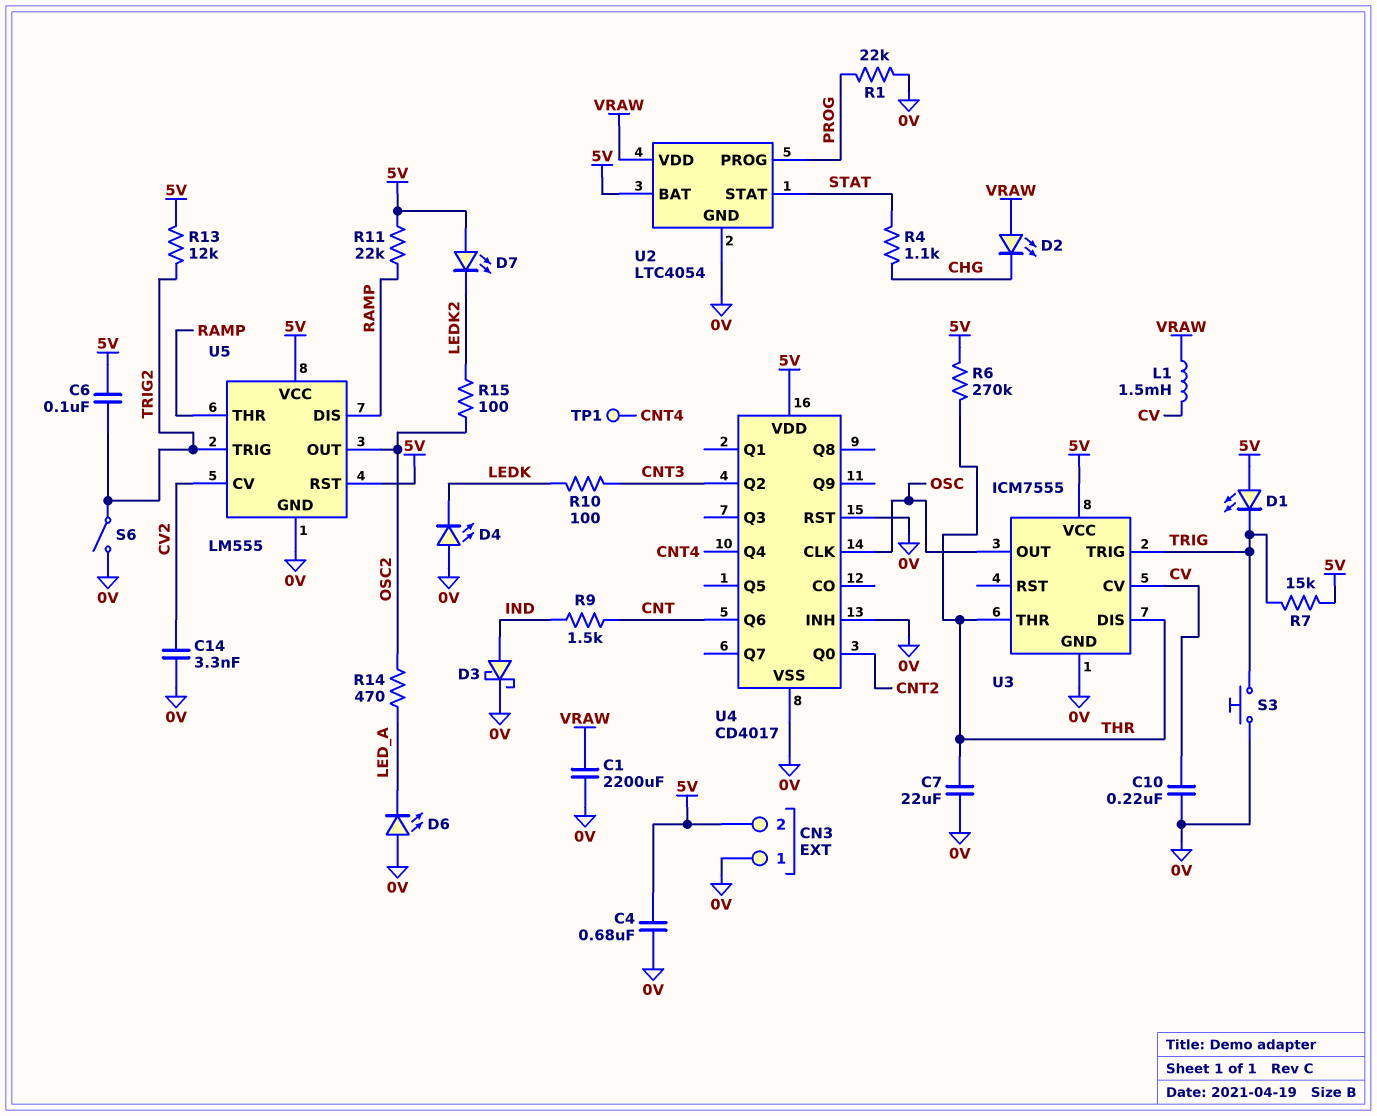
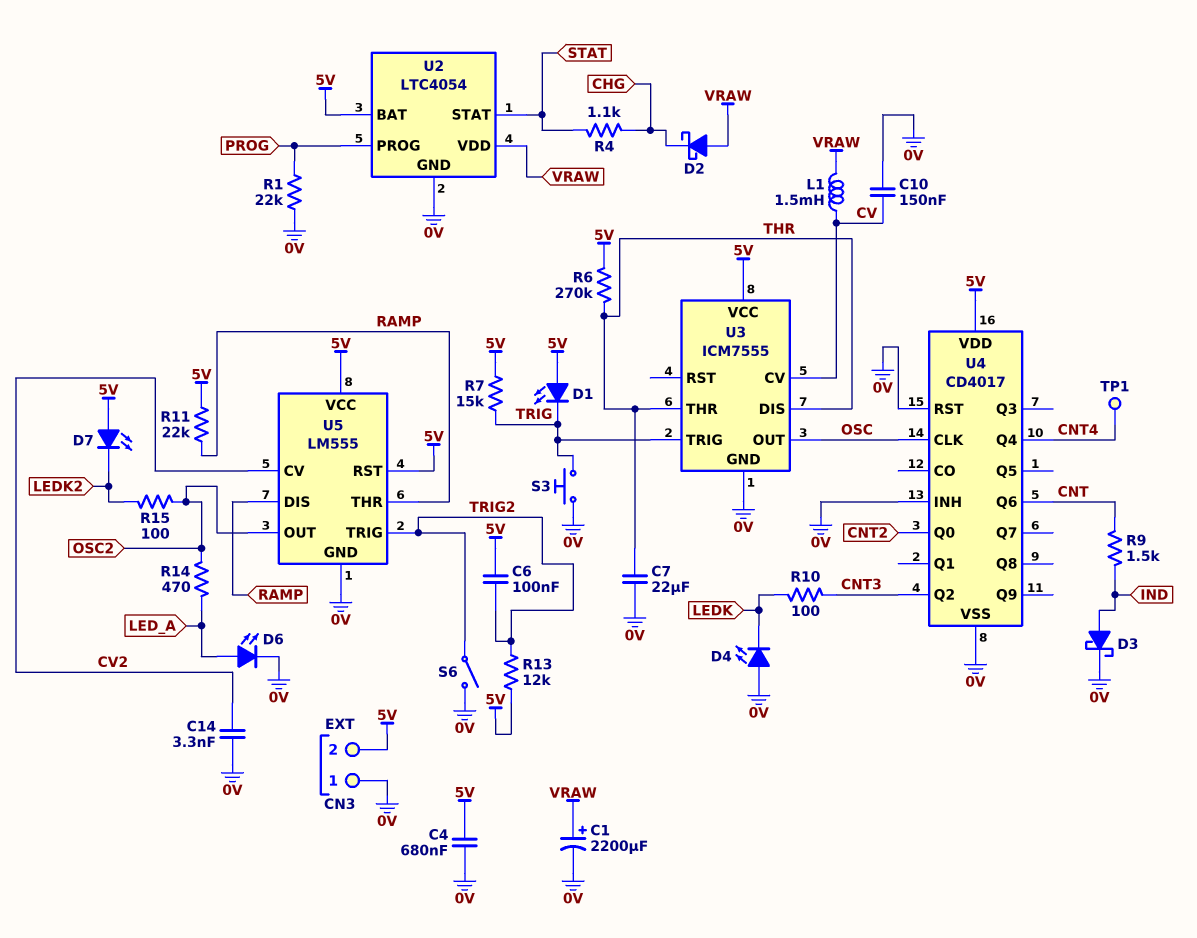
C1: 2200uF (0V, VRAW) -> 2200uF (plus VRAW, minus 0V)
C10: 220nF (0V, CV) -> 150nF (0V, CV)
D2: LED (A VRAW, K CHG) -> schottky (A VRAW, K CHG)
D6: LED (A 0V, K LED_A) -> LED (A LED_A, K 0V)

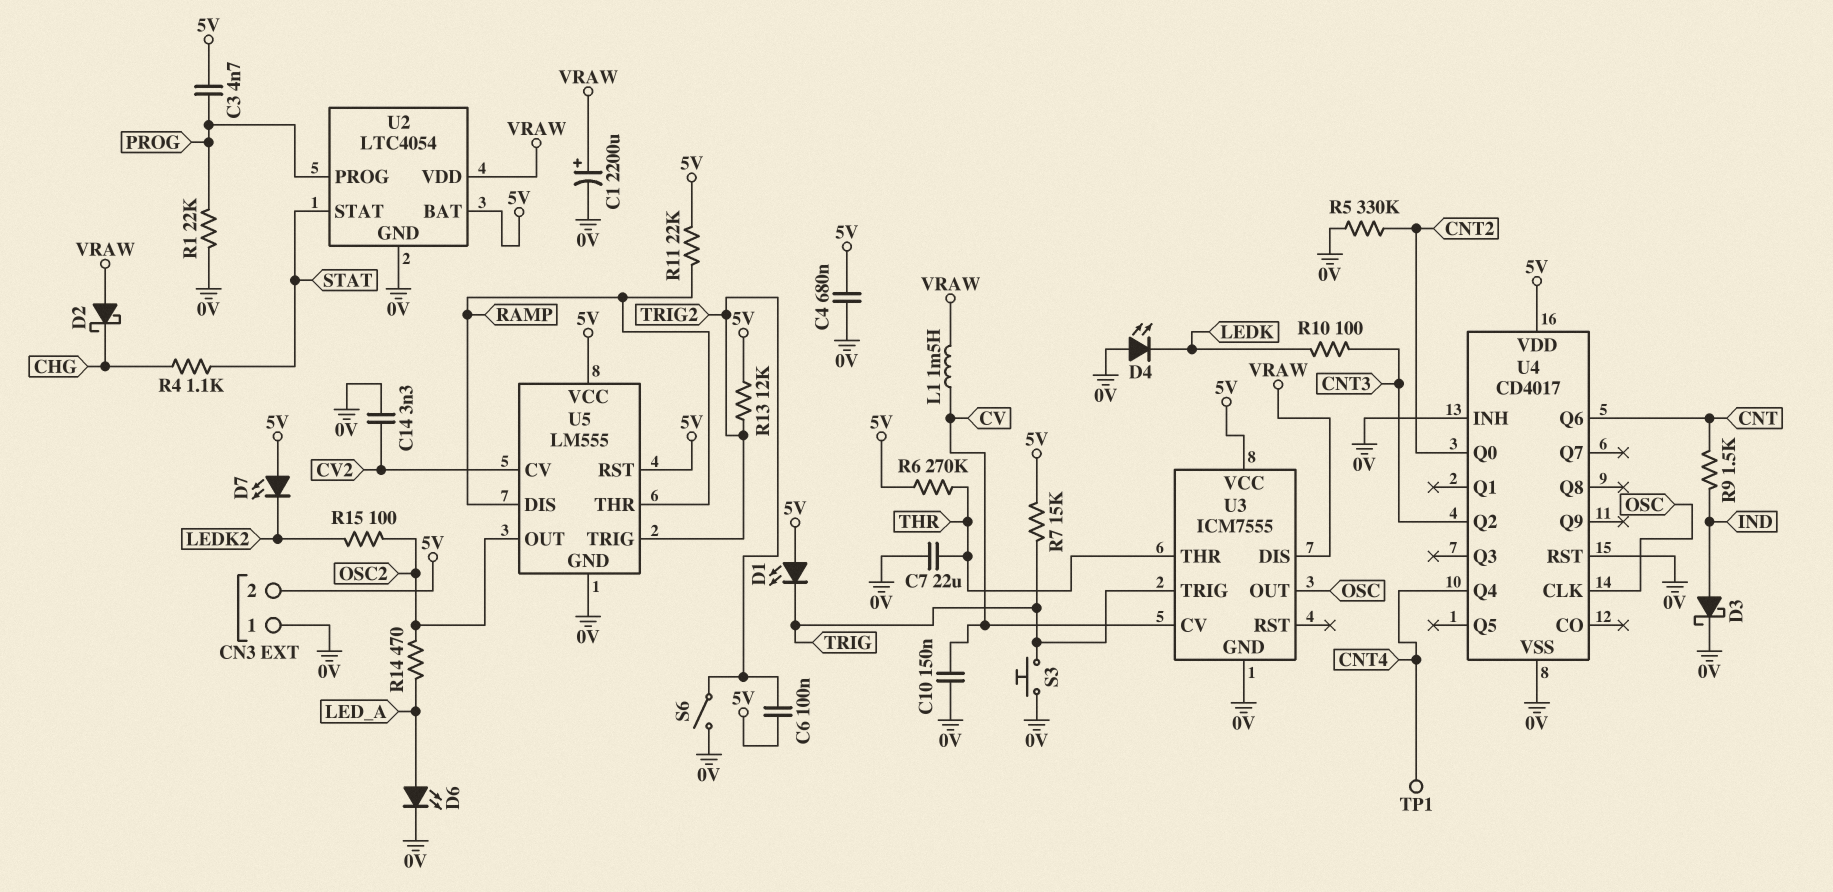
C3: none -> 4.7nF (5V, PROG)
R5: none -> 330k (0V, CNT2)
U3 pin DIS: THR -> VRAW

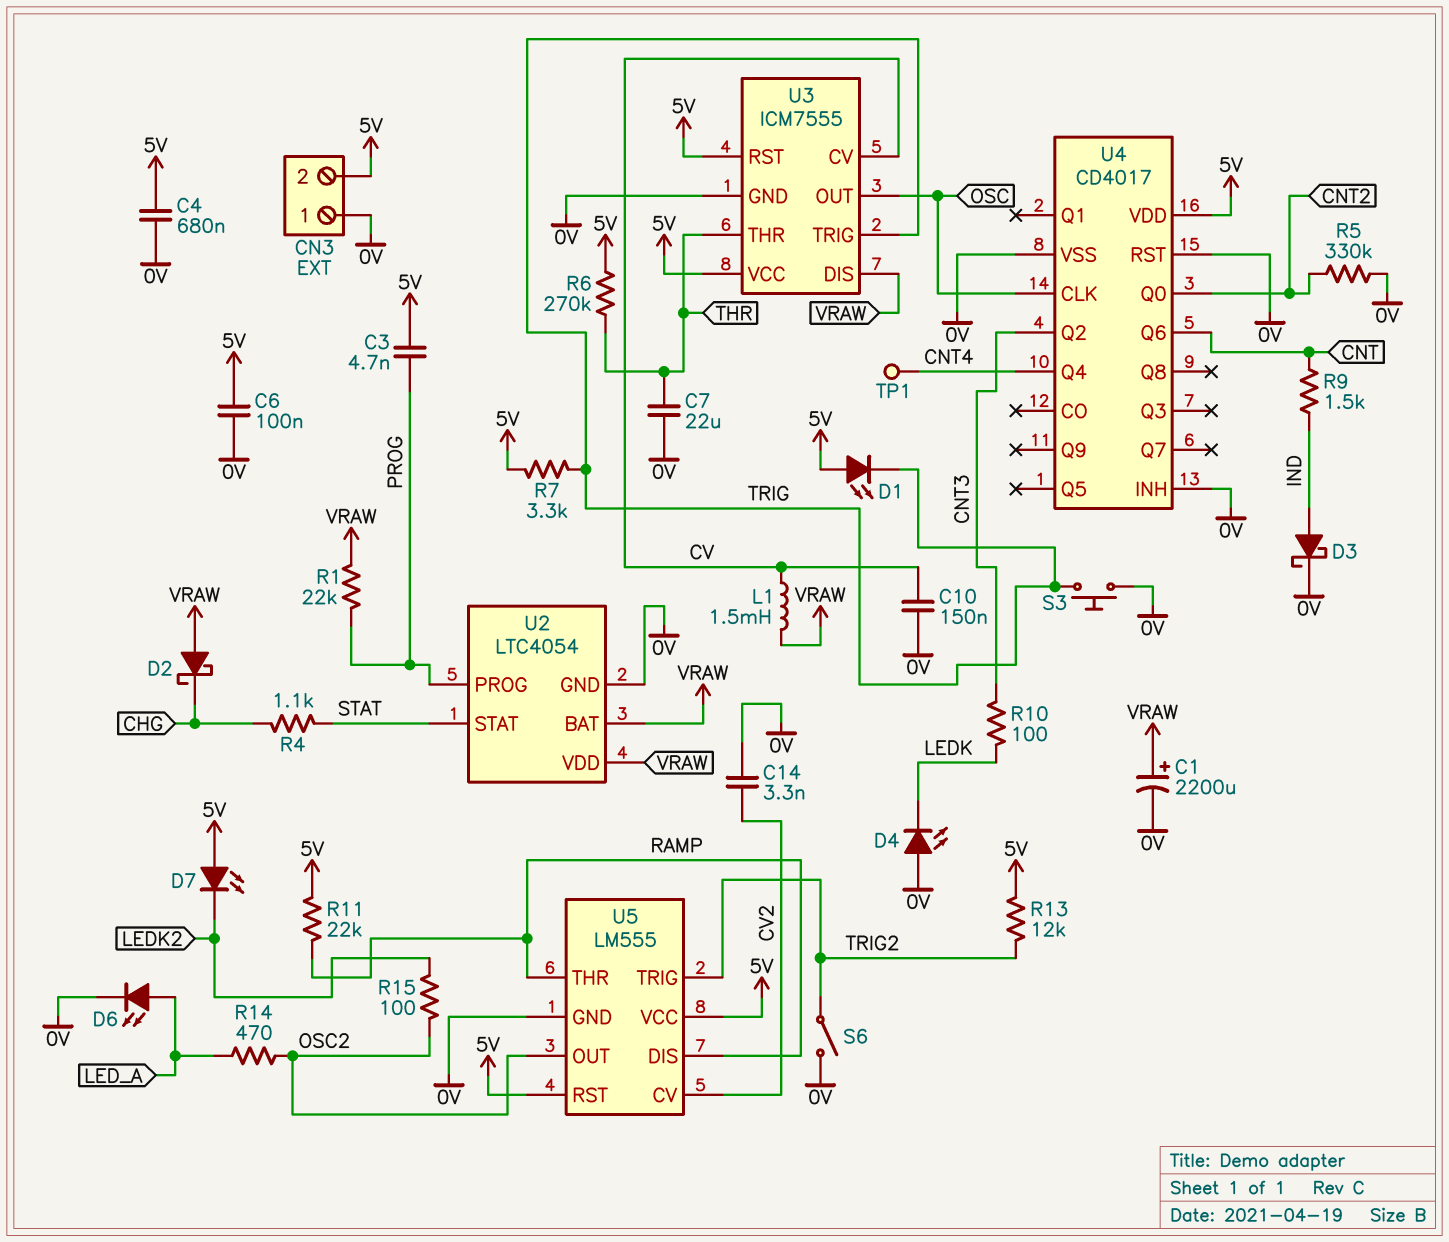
C6: 100nF (5V, TRIG2) -> 100nF (0V, 5V)
R1: 22k (0V, PROG) -> 22k (PROG, VRAW)
R7: 15k (5V, TRIG) -> 3.3k (5V, TRIG)
U2 pin BAT: 5V -> VRAW
U3 pin RST: none -> 5V

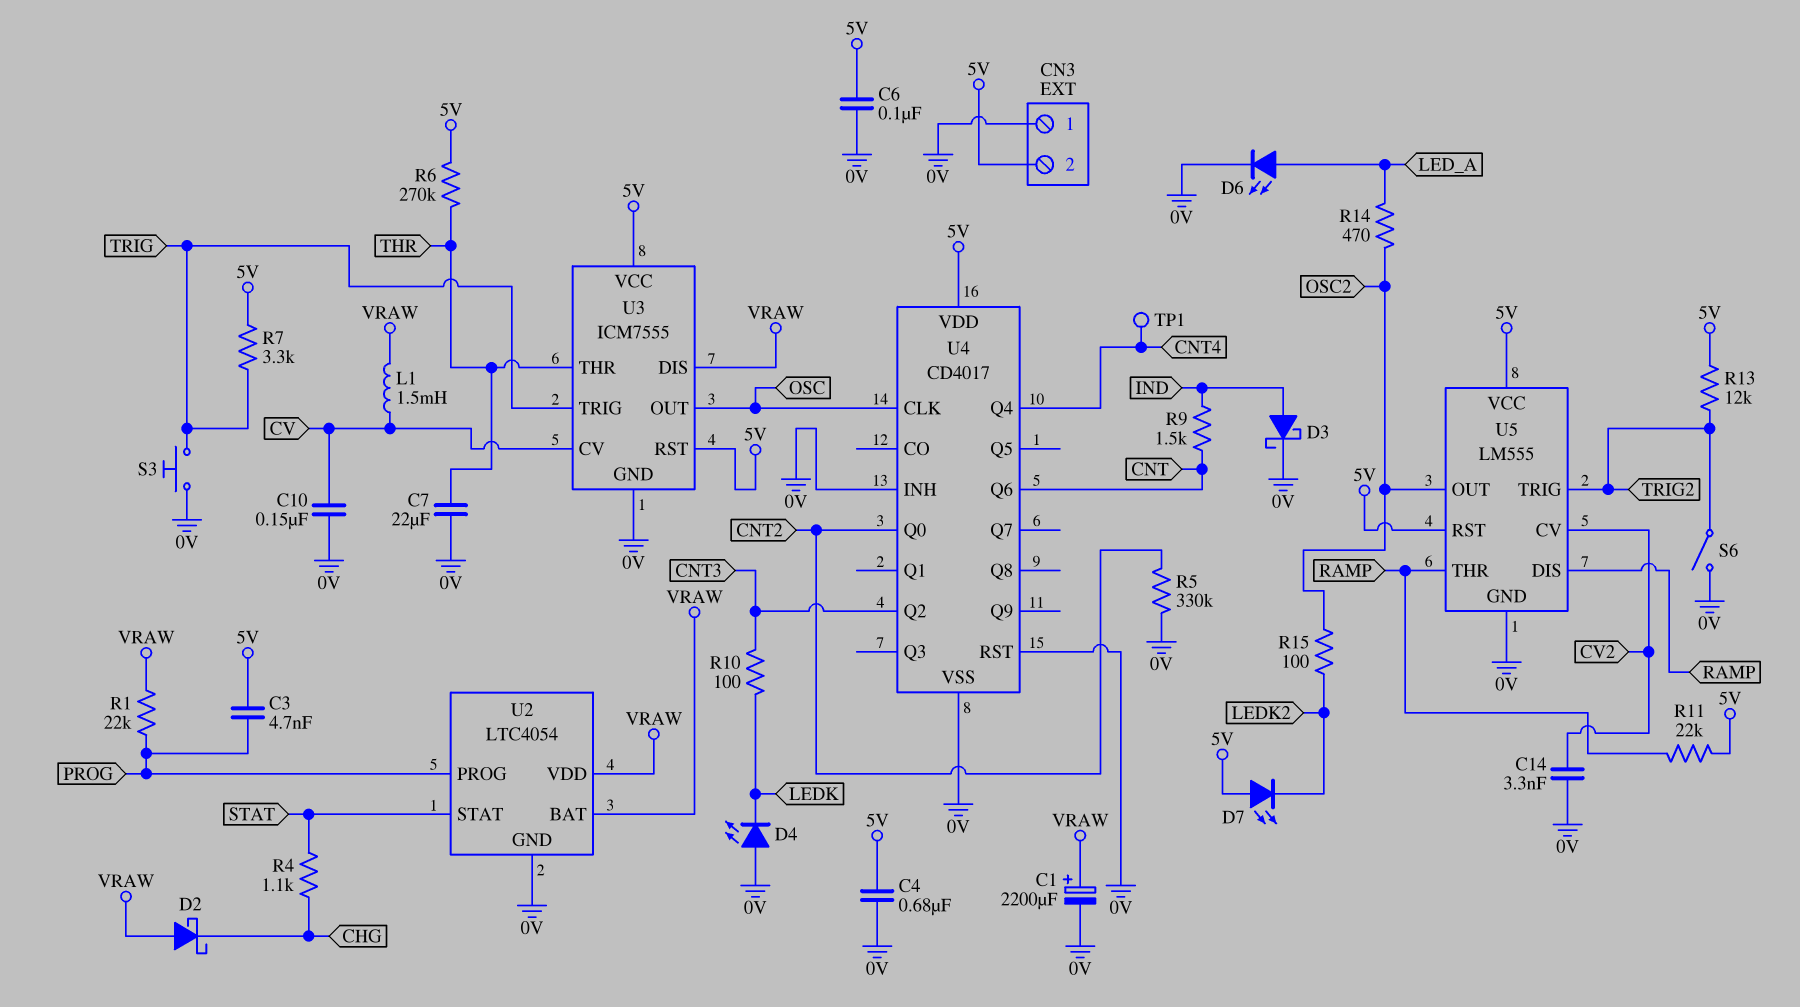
D1: LED (A 5V, K TRIG) -> none

